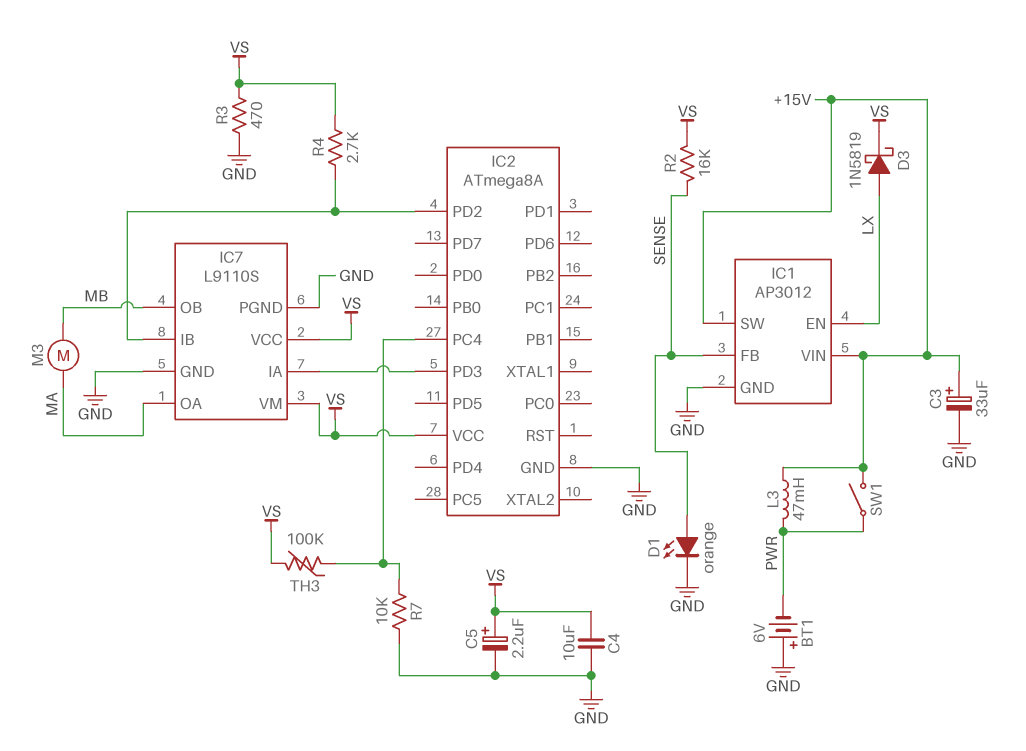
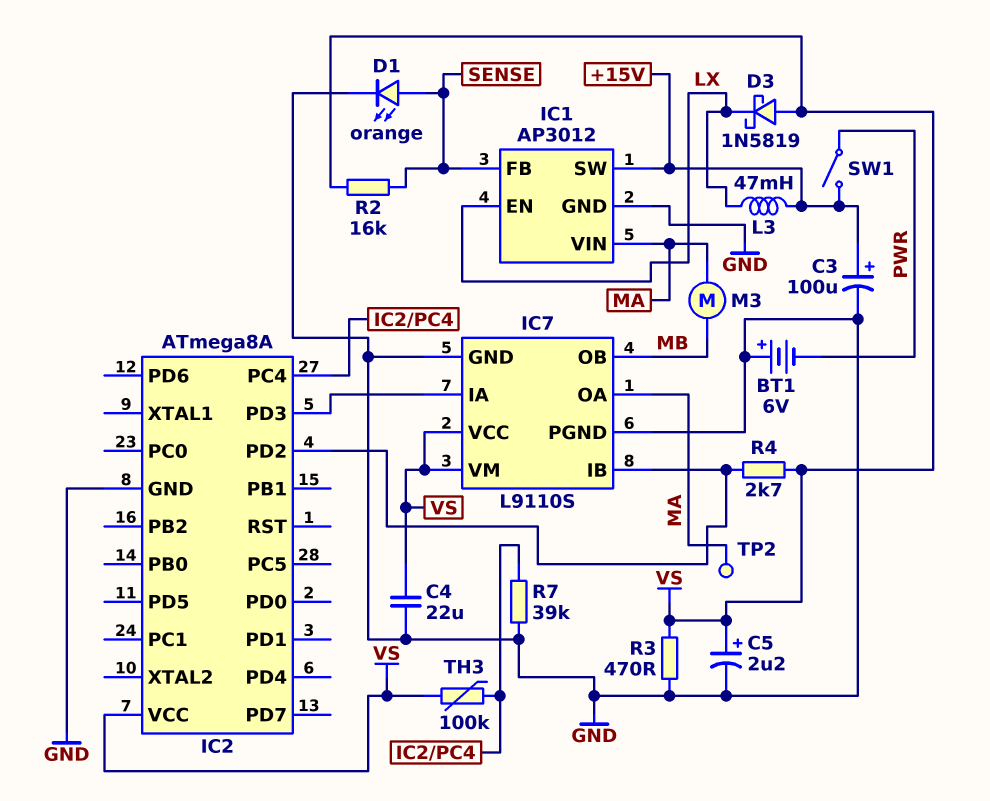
C3: 33uF (plus +15V, minus GND) -> 100uF (plus +15V, minus GND)
C4: 10uF (GND, VS) -> 22uF (GND, VS)
D3: schottky 1N5819 (A LX, K VS) -> schottky 1N5819 (A VS, K LX)
IC1 pin VIN: +15V -> MA
L3: 47mH (+15V, PWR) -> 47mH (+15V, LX)
R7: 10k (GND, IC2/PC4) -> 39k (GND, IC2/PC4)
TP2: none -> test point (MA)

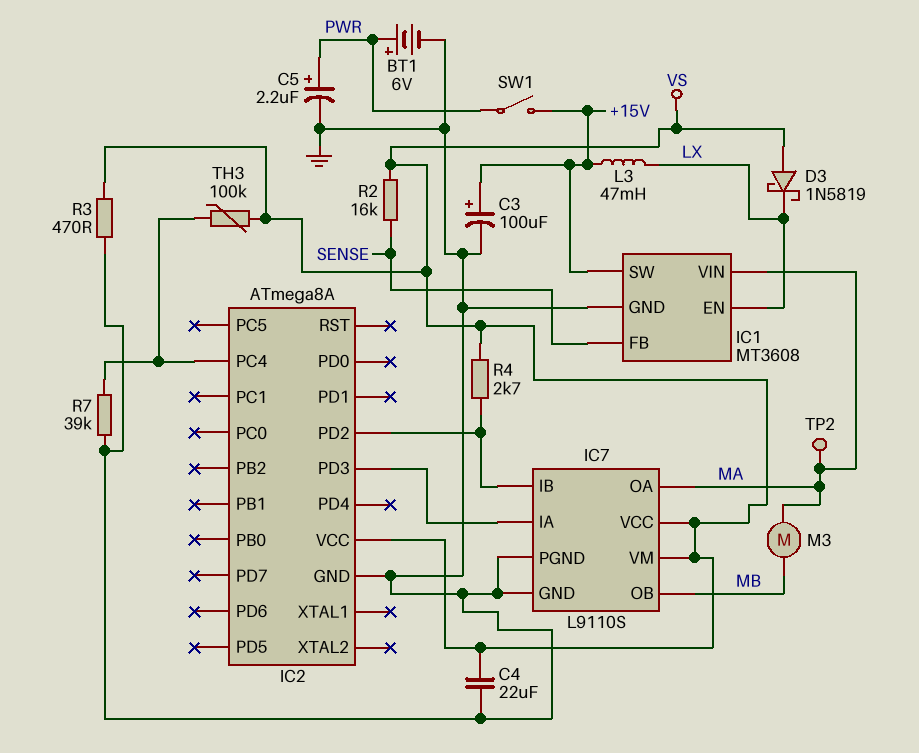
BT1: 6V (plus GND, minus PWR) -> 6V (plus PWR, minus GND)
C5: 2.2uF (plus VS, minus GND) -> 2.2uF (plus PWR, minus GND)
D1: LED orange (A SENSE, K GND) -> none
IC1: AP3012 -> MT3608

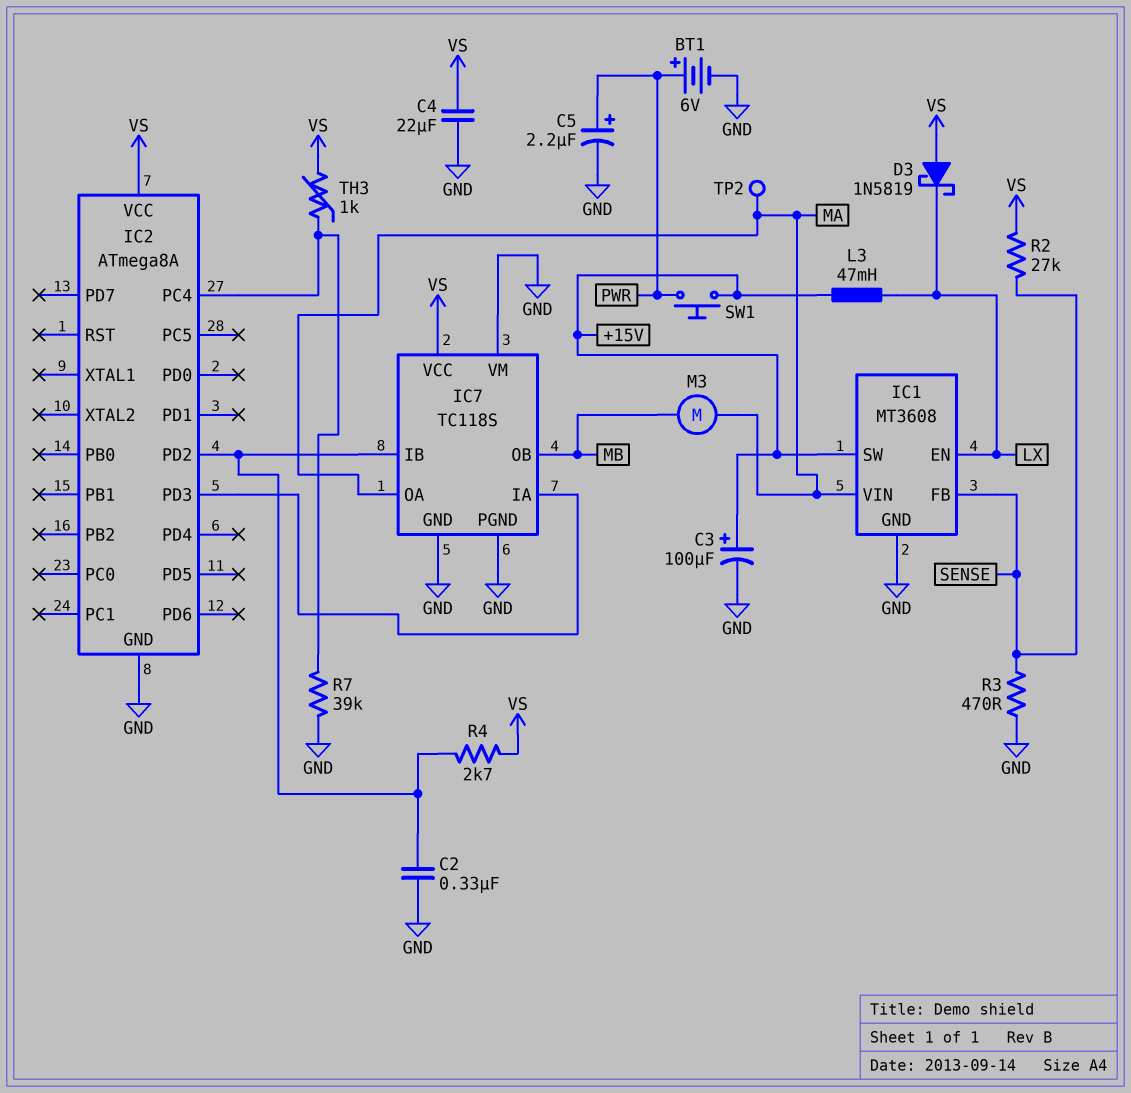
C2: none -> 330nF (GND, IC2/PD2)
IC7: L9110S -> TC118S
IC7 pin VM: VS -> GND
R2: 16k (SENSE, VS) -> 27k (SENSE, VS)
R3: 470 (GND, VS) -> 470 (GND, SENSE)
SW1: switch (+15V, PWR) -> button (+15V, PWR)
TH3: 100k (IC2/PC4, VS) -> 1k (IC2/PC4, VS)

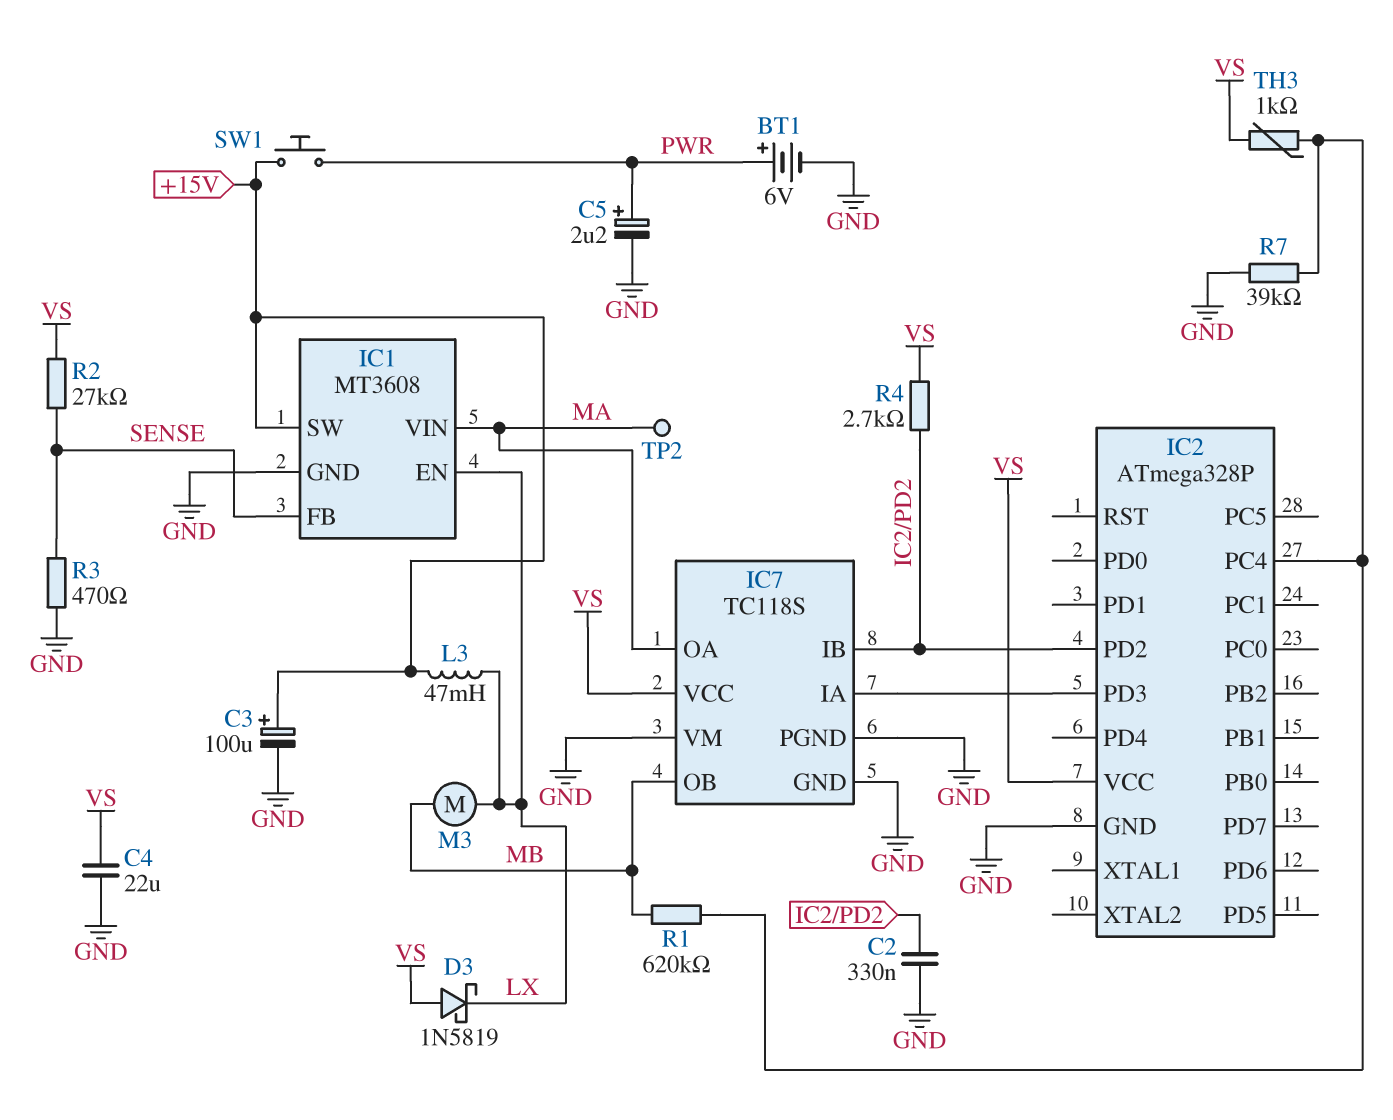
IC2: ATmega8A -> ATmega328P
M3: motor (MA, MB) -> motor (LX, MB)
R1: none -> 620k (IC2/PC4, MB)

